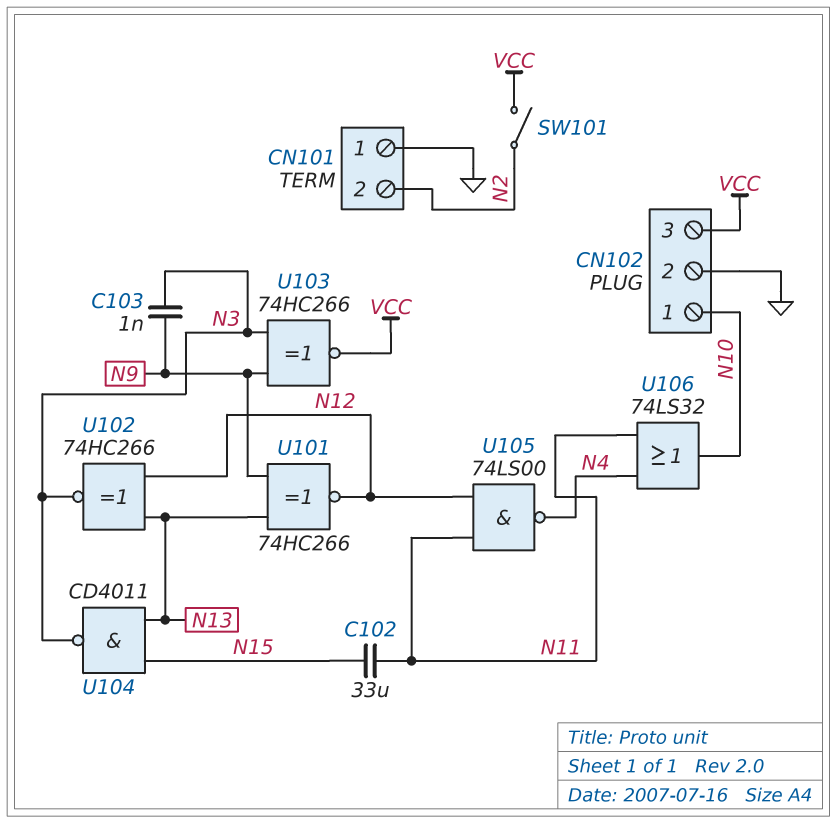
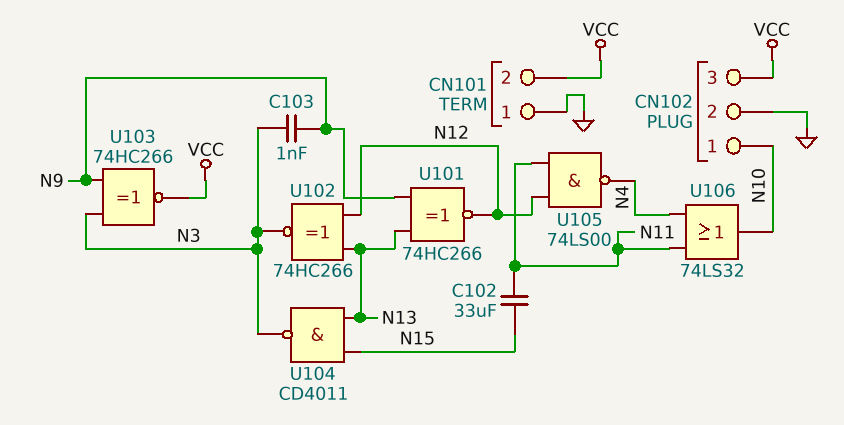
CN101 pin 2: N2 -> VCC
SW101: switch (N2, VCC) -> none

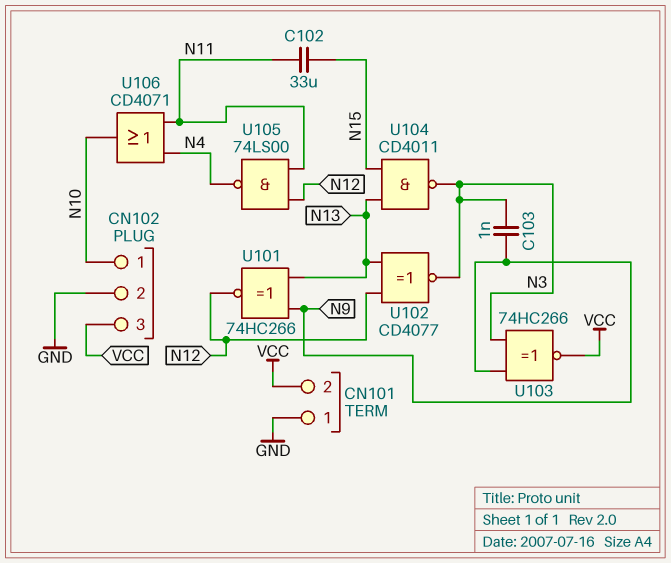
U102: XNOR 74HC266 (in N12, in N13, out N3) -> XNOR CD4077 (in N12, in N13, out N3)
U106: OR 74LS32 (in N4, in N11, out N10) -> OR CD4071 (in N4, in N11, out N10)

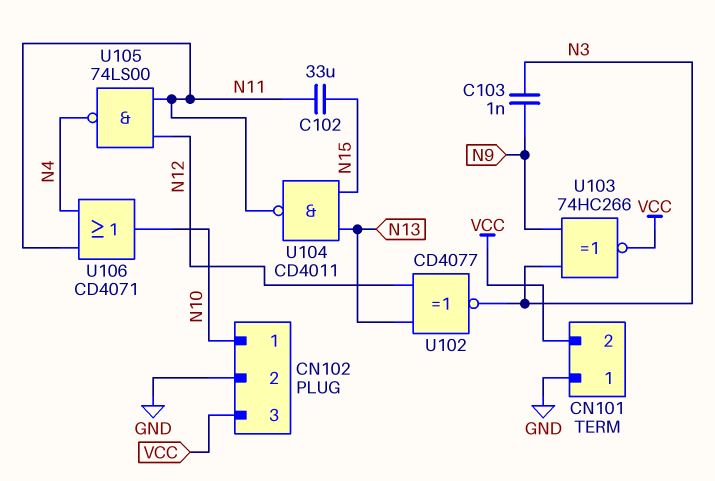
U101: XNOR 74HC266 (in N9, in N13, out N12) -> none
U104: NAND CD4011 (in N13, in N15, out N3) -> NAND CD4011 (in N13, in N15, out N11)

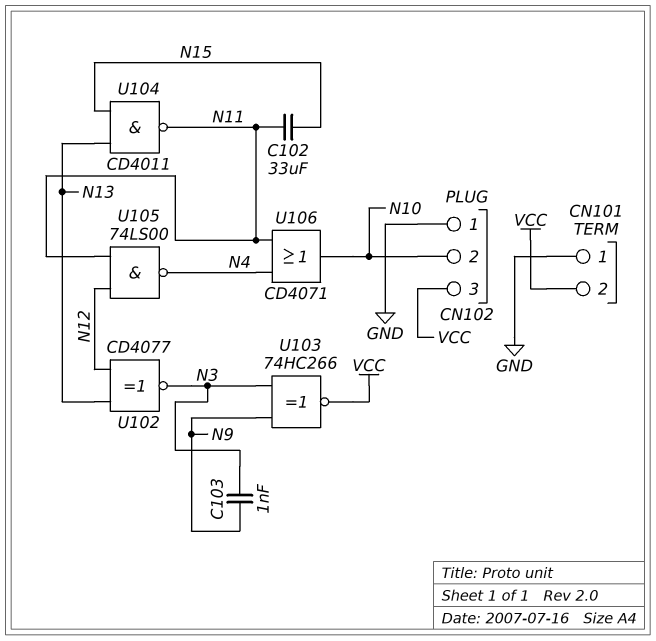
CN102 pin 1: N10 -> GND
CN102 pin 2: GND -> N10

